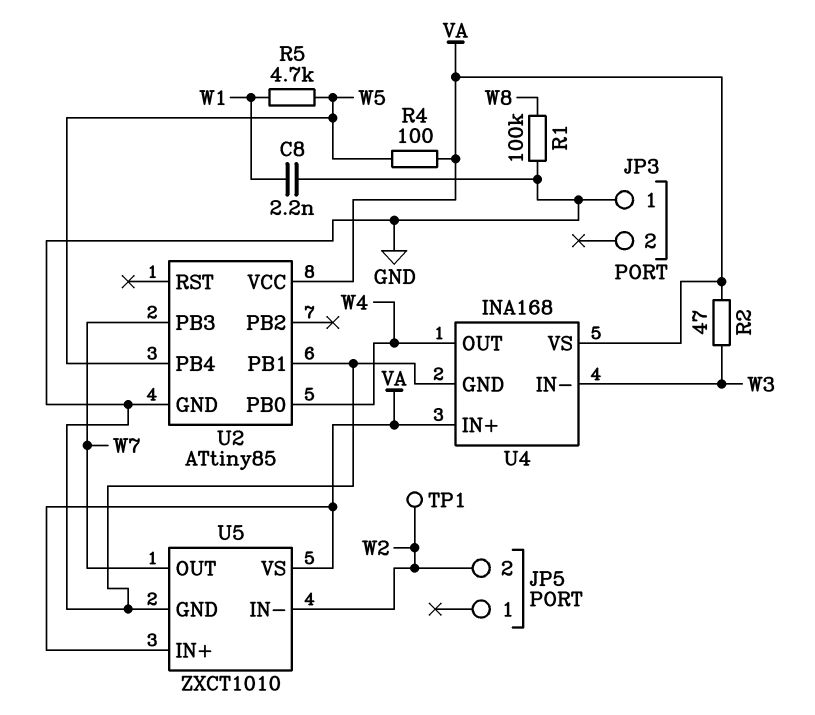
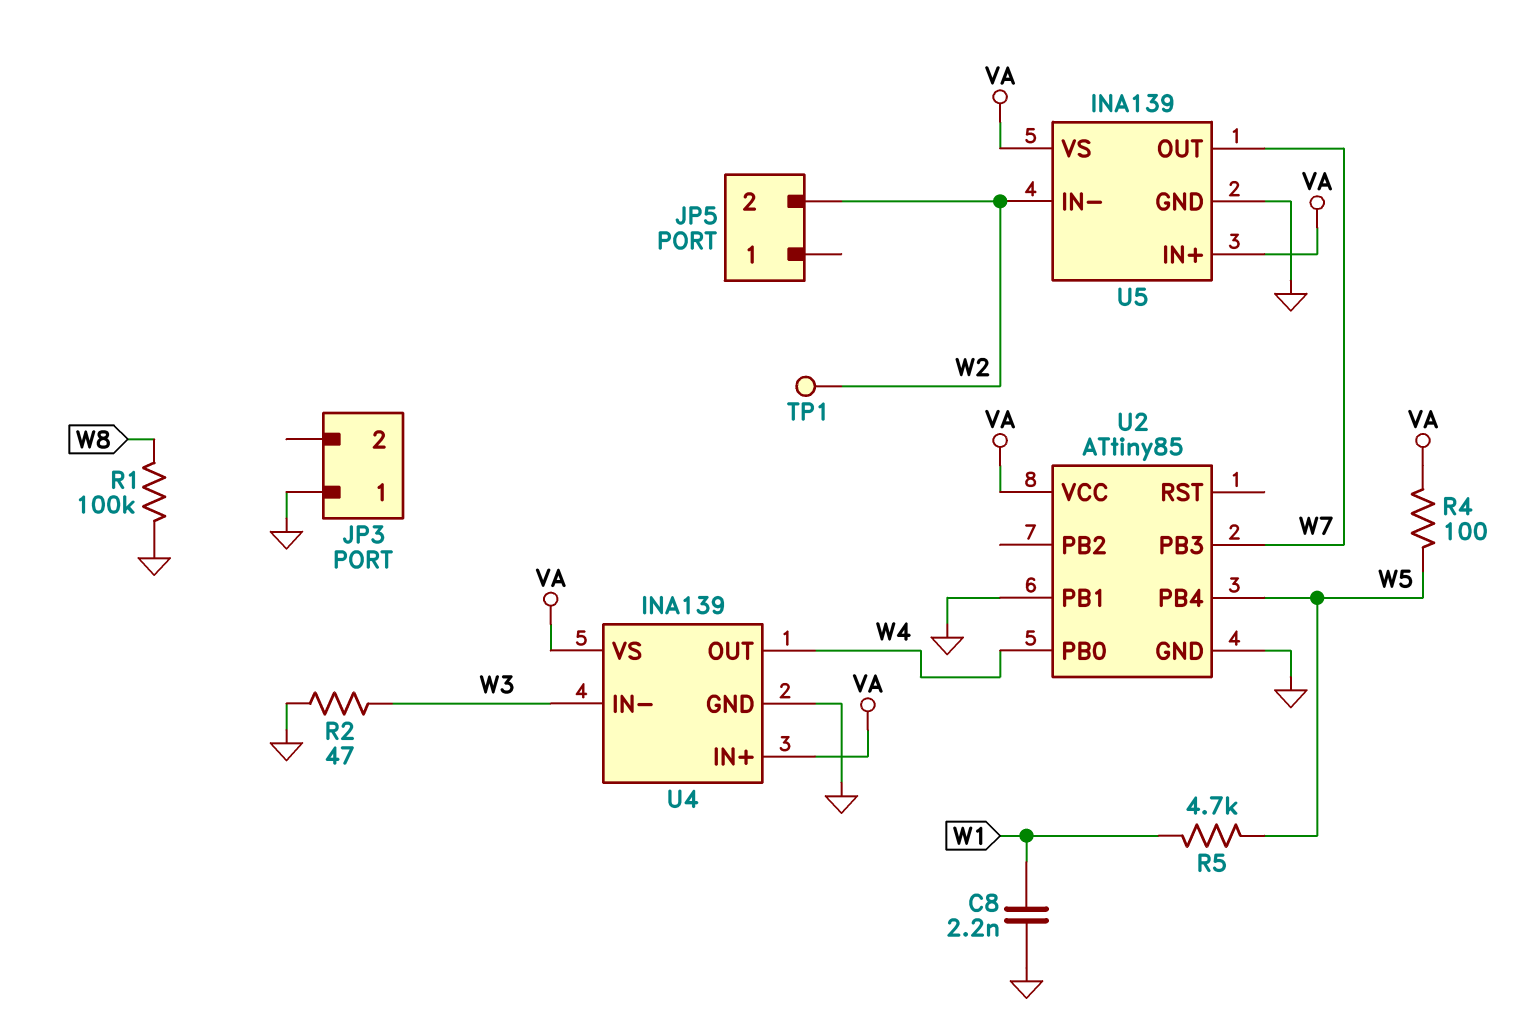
R2: 47 (VA, W3) -> 47 (GND, W3)
U4: INA168 -> INA139
U5: ZXCT1010 -> INA139

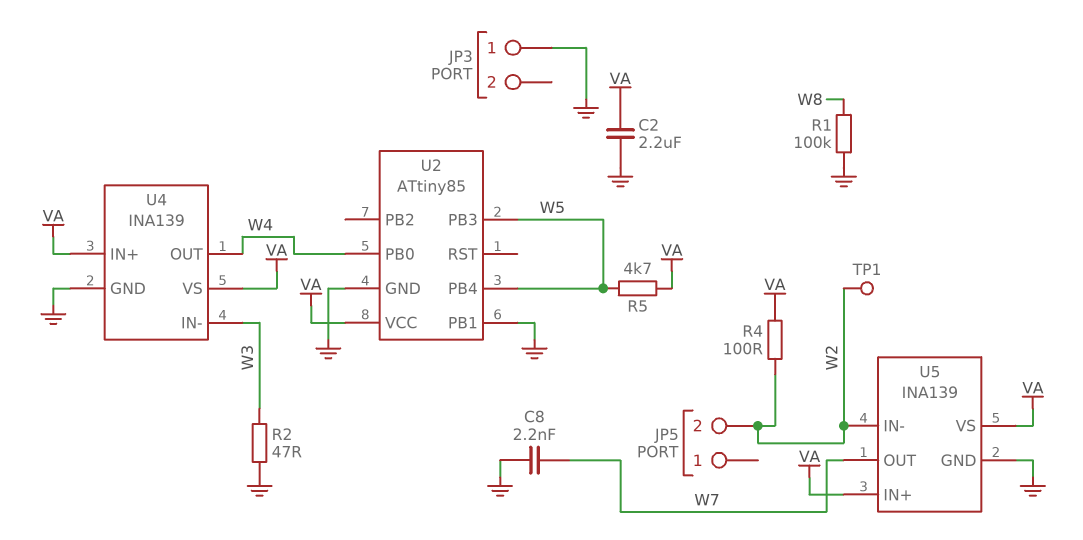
C2: none -> 2.2uF (GND, VA)
C8: 2.2nF (GND, W1) -> 2.2nF (GND, W7)
R4: 100 (VA, W5) -> 100 (VA, W2)
R5: 4.7k (W1, W5) -> 4.7k (VA, W5)
U2 pin PB3: W7 -> W5

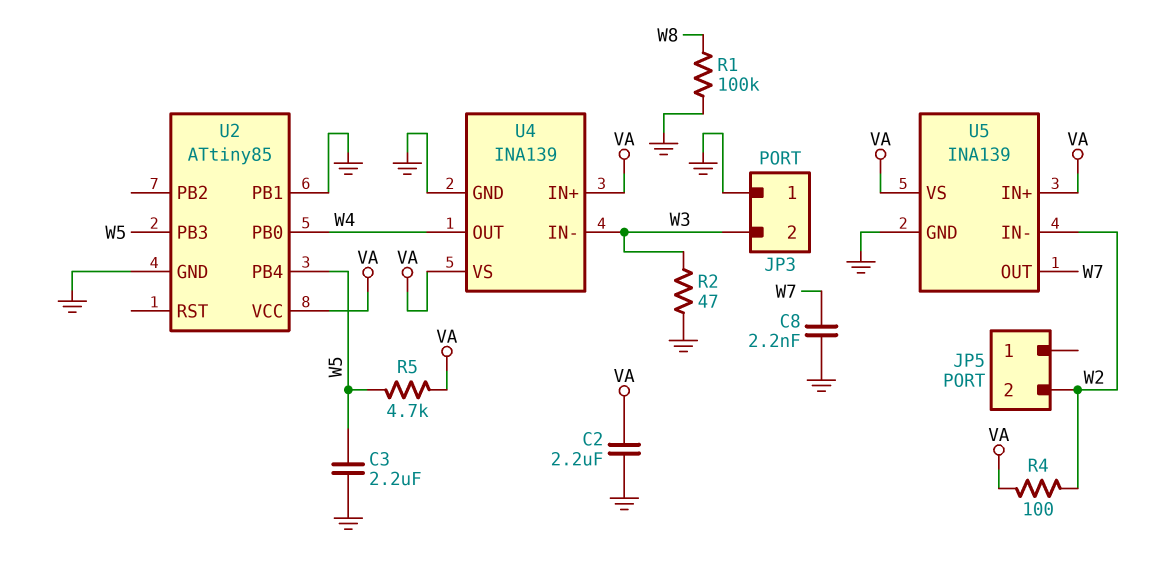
C3: none -> 2.2uF (GND, W5)
JP3 pin 2: none -> W3
TP1: test point (W2) -> none

